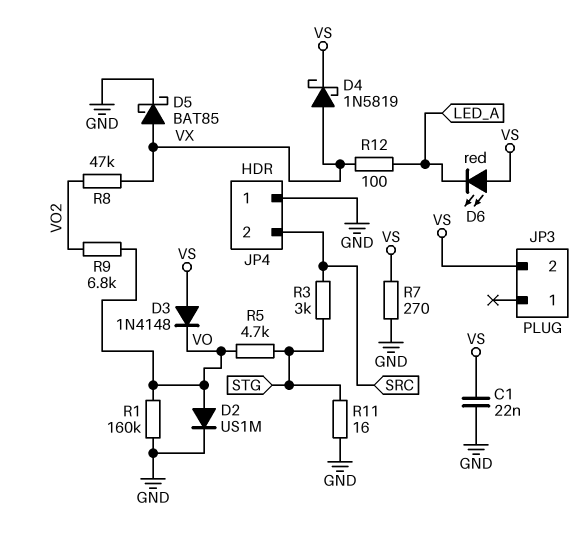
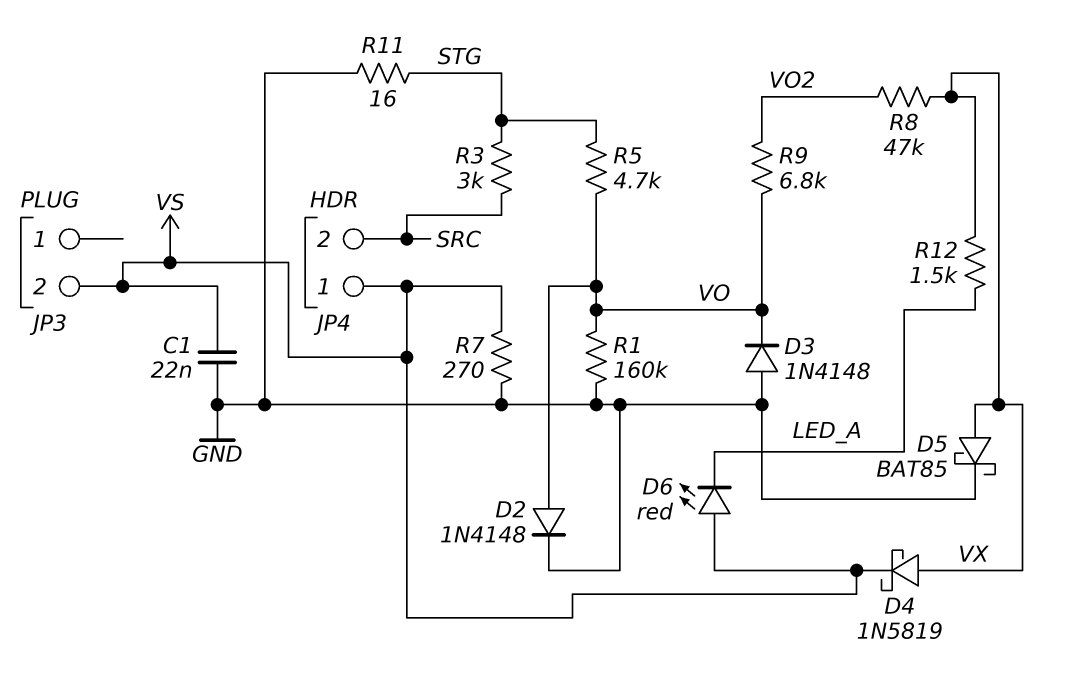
D2: diode US1M (A VO, K GND) -> diode 1N4148 (A VO, K GND)
D3: diode 1N4148 (A VS, K VO) -> diode 1N4148 (A GND, K VO)
JP4 pin 1: GND -> VS
R12: 100 (LED_A, VX) -> 1.5k (LED_A, VX)

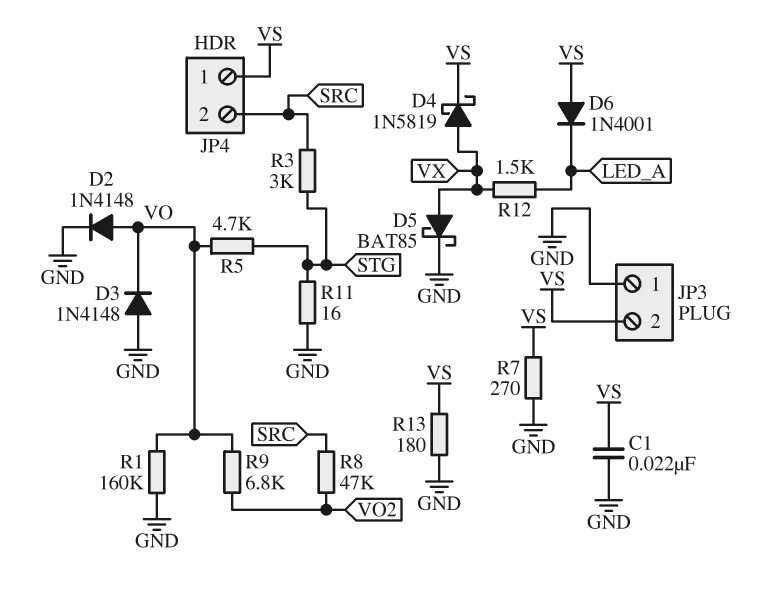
D6: LED red (A VS, K LED_A) -> diode 1N4001 (A VS, K LED_A)
JP3 pin 1: none -> GND
R8: 47k (VO2, VX) -> 47k (SRC, VO2)
R13: none -> 180 (GND, VS)

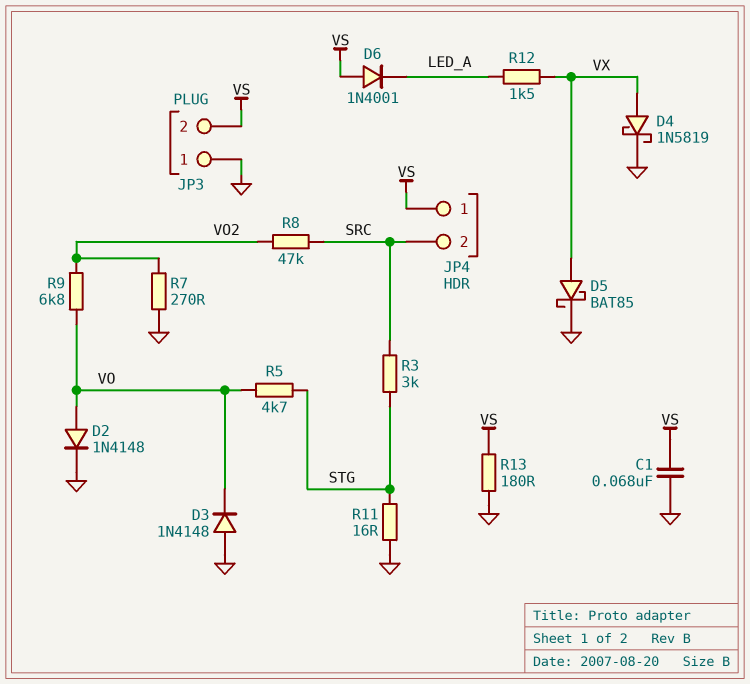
C1: 22nF (GND, VS) -> 68nF (GND, VS)
D4: schottky 1N5819 (A VX, K VS) -> schottky 1N5819 (A VX, K GND)
R1: 160k (GND, VO) -> none
R7: 270 (GND, VS) -> 270 (GND, VO2)

